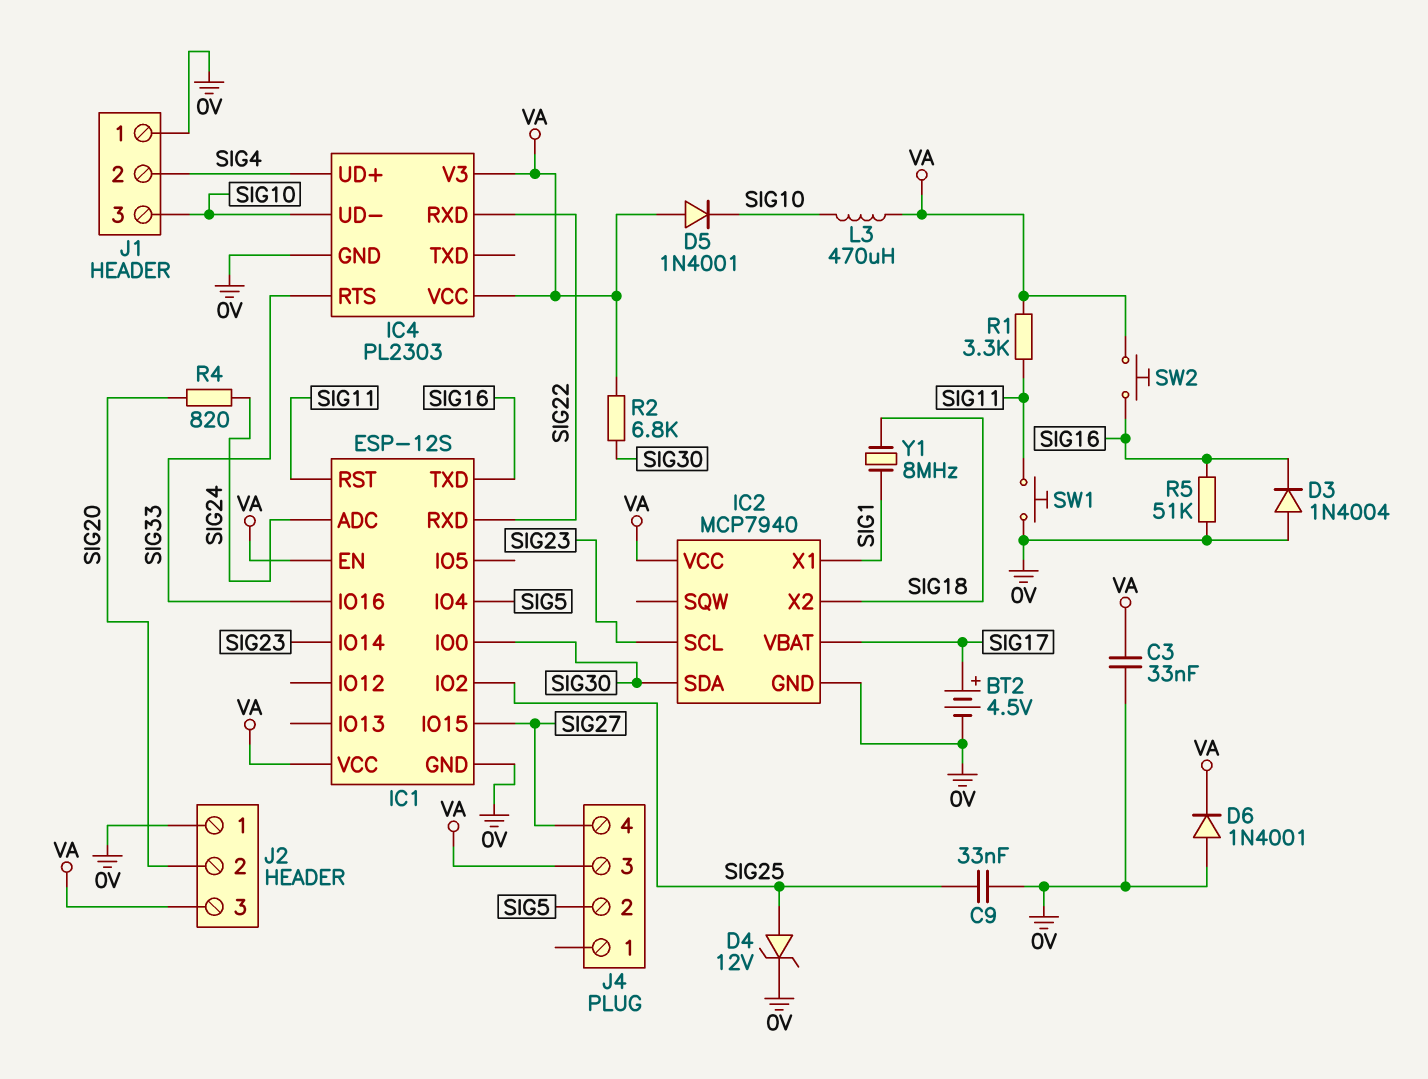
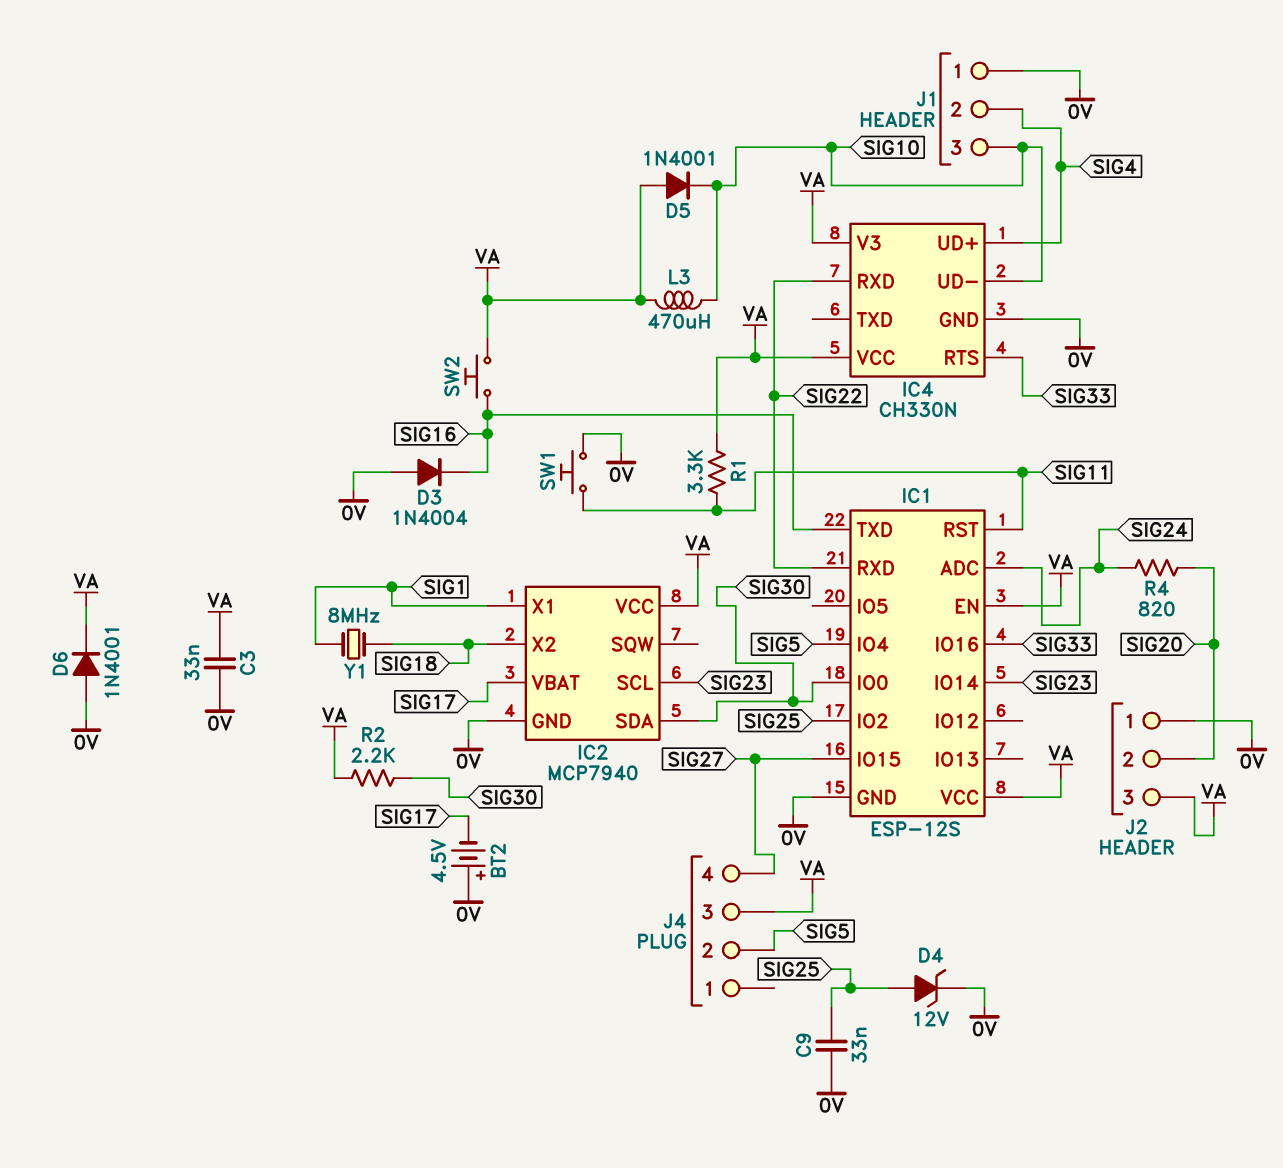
BT2: 4.5V (plus SIG17, minus 0V) -> 4.5V (plus 0V, minus SIG17)
IC4: PL2303 -> CH330N
R2: 6.8k (SIG30, VA) -> 2.2k (SIG30, VA)
R5: 51k (0V, SIG16) -> none

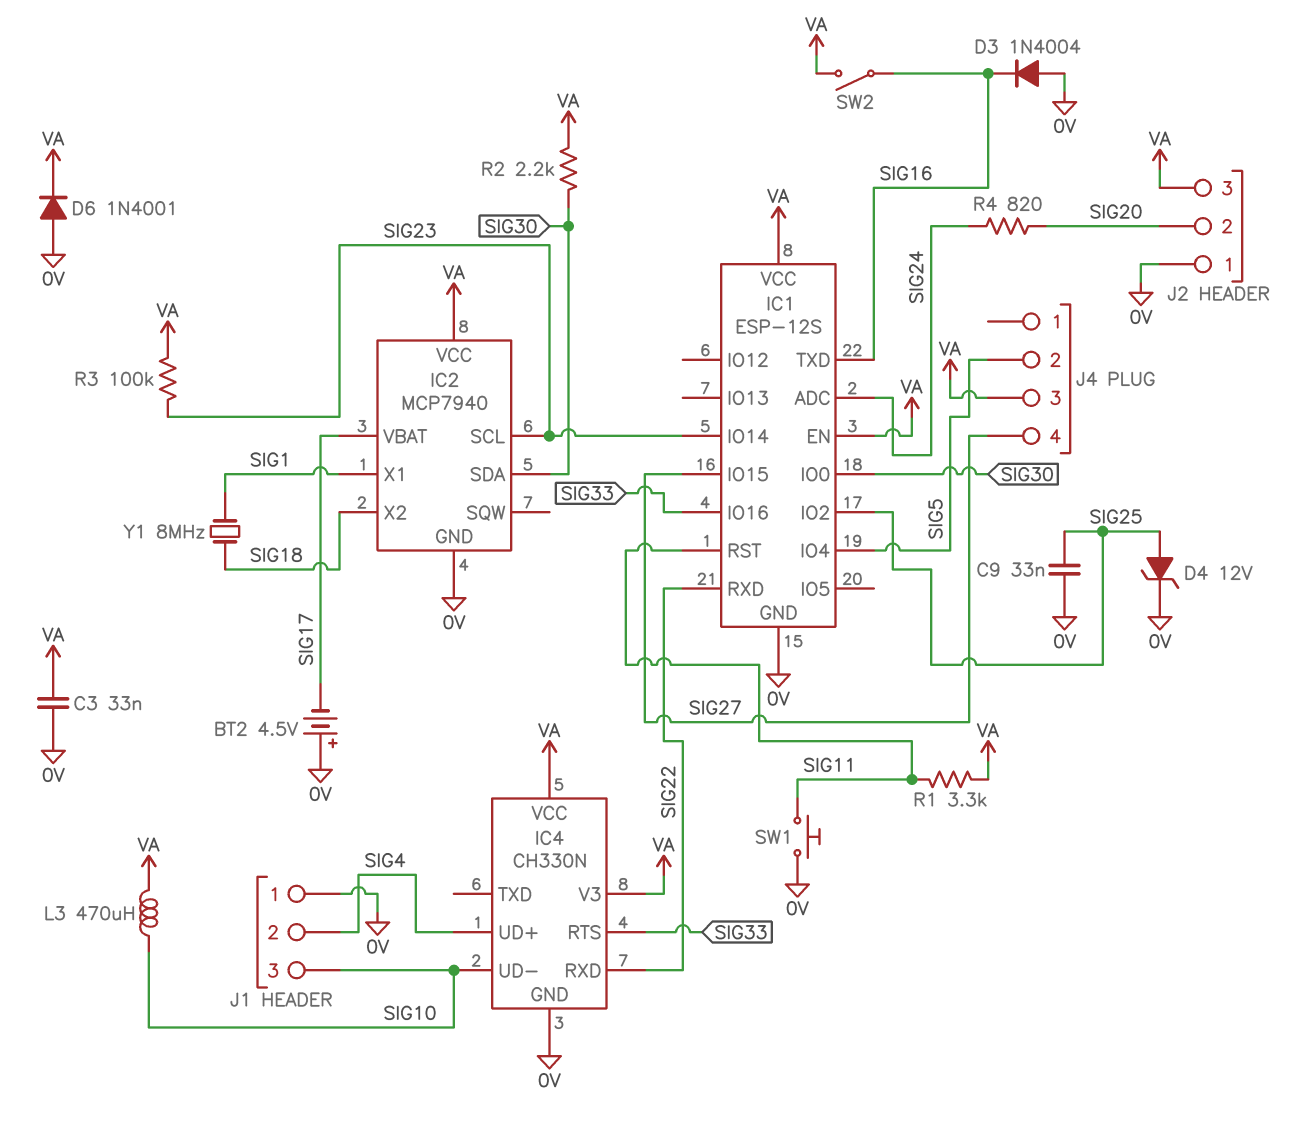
D5: diode 1N4001 (A VA, K SIG10) -> none
R3: none -> 100k (SIG23, VA)
SW2: button (SIG16, VA) -> switch (SIG16, VA)

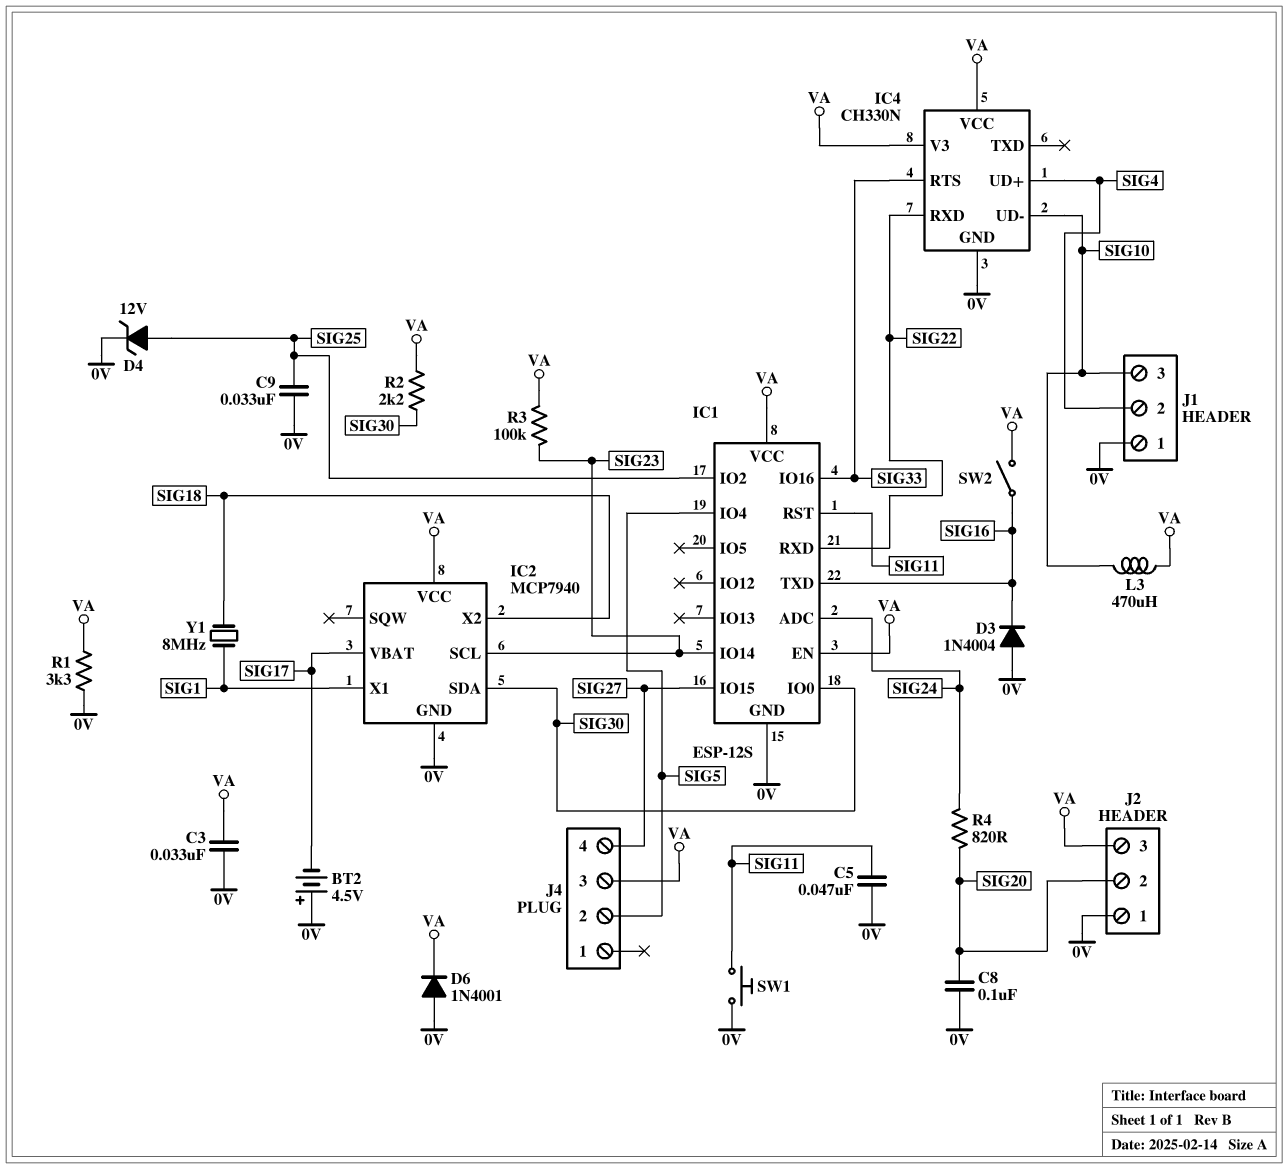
C5: none -> 47nF (0V, SIG11)
C8: none -> 100nF (0V, SIG20)
R1: 3.3k (SIG11, VA) -> 3.3k (0V, VA)

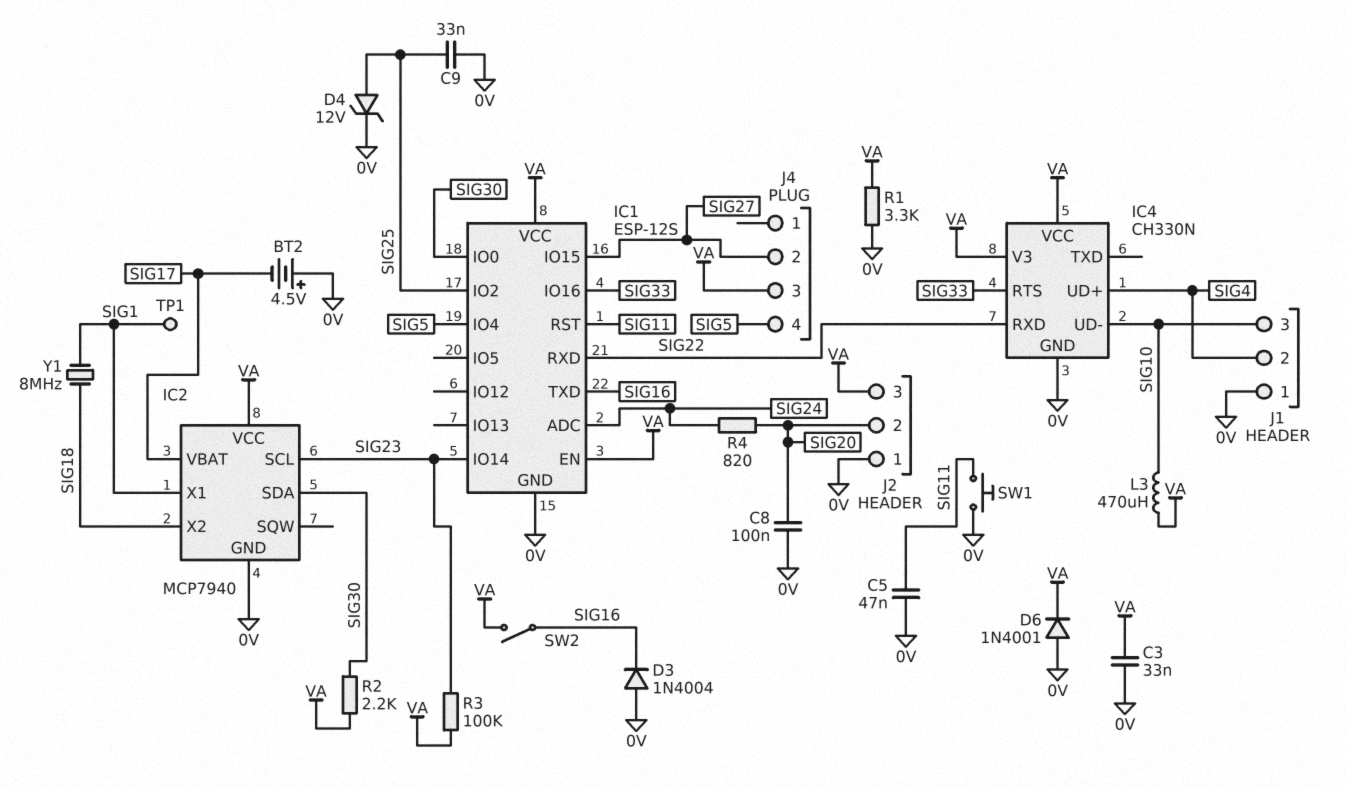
J4 pin 2: SIG5 -> SIG27
J4 pin 4: SIG27 -> SIG5
TP1: none -> test point (SIG1)

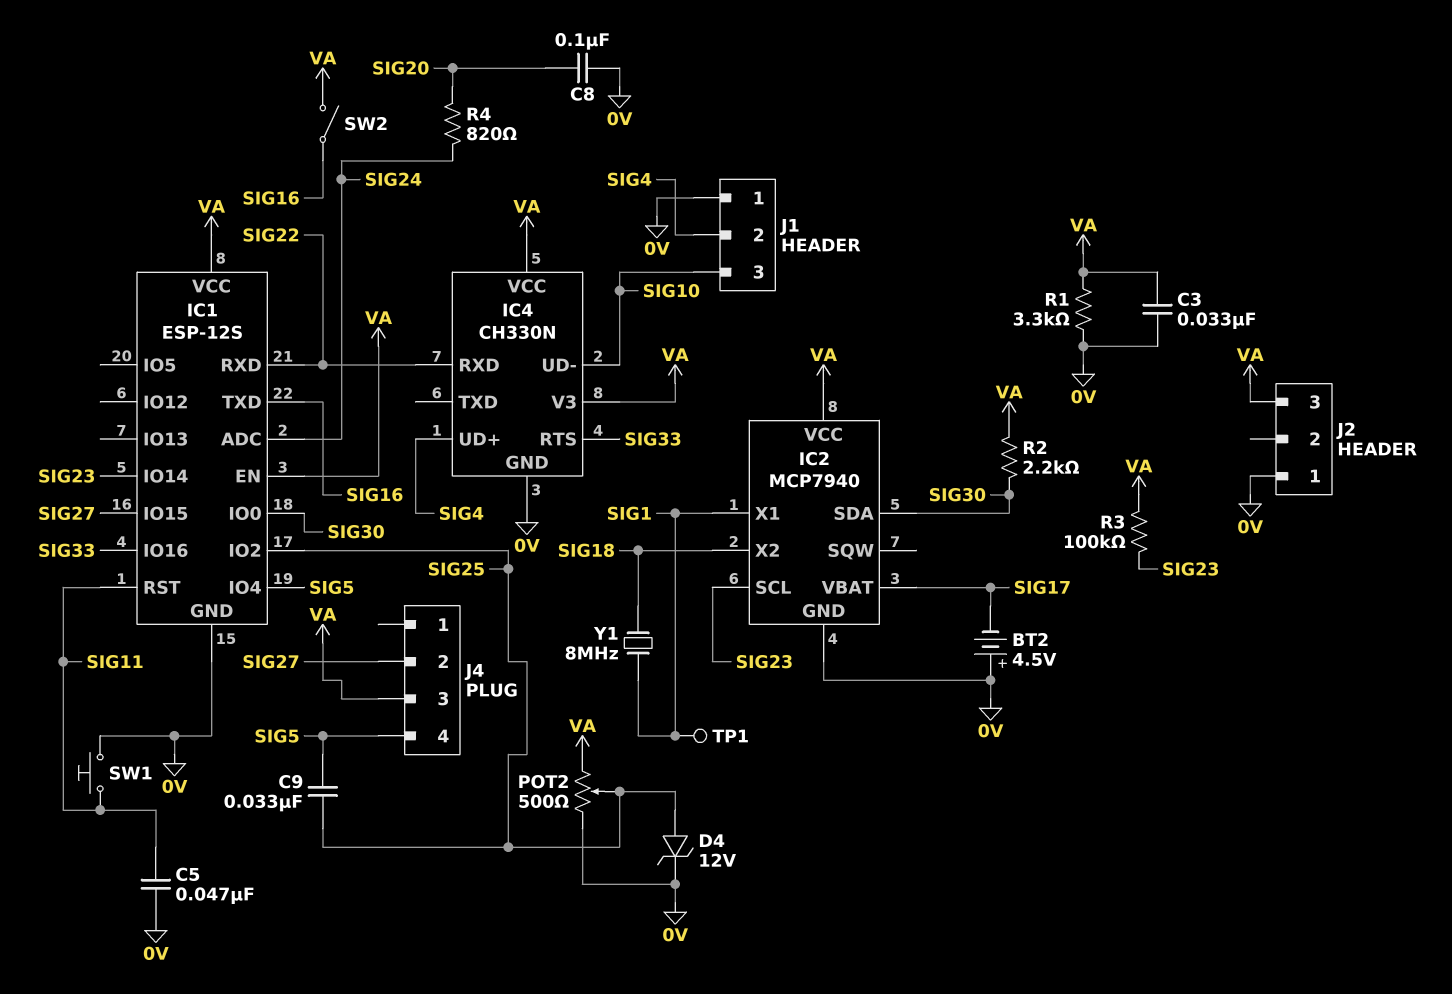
C9: 33nF (0V, SIG25) -> 33nF (SIG5, SIG25)
D3: diode 1N4004 (A 0V, K SIG16) -> none
D6: diode 1N4001 (A 0V, K VA) -> none
J2 pin 2: SIG20 -> none
L3: 470uH (SIG10, VA) -> none
POT2: none -> 500 (0V, VA, wiper SIG25)

